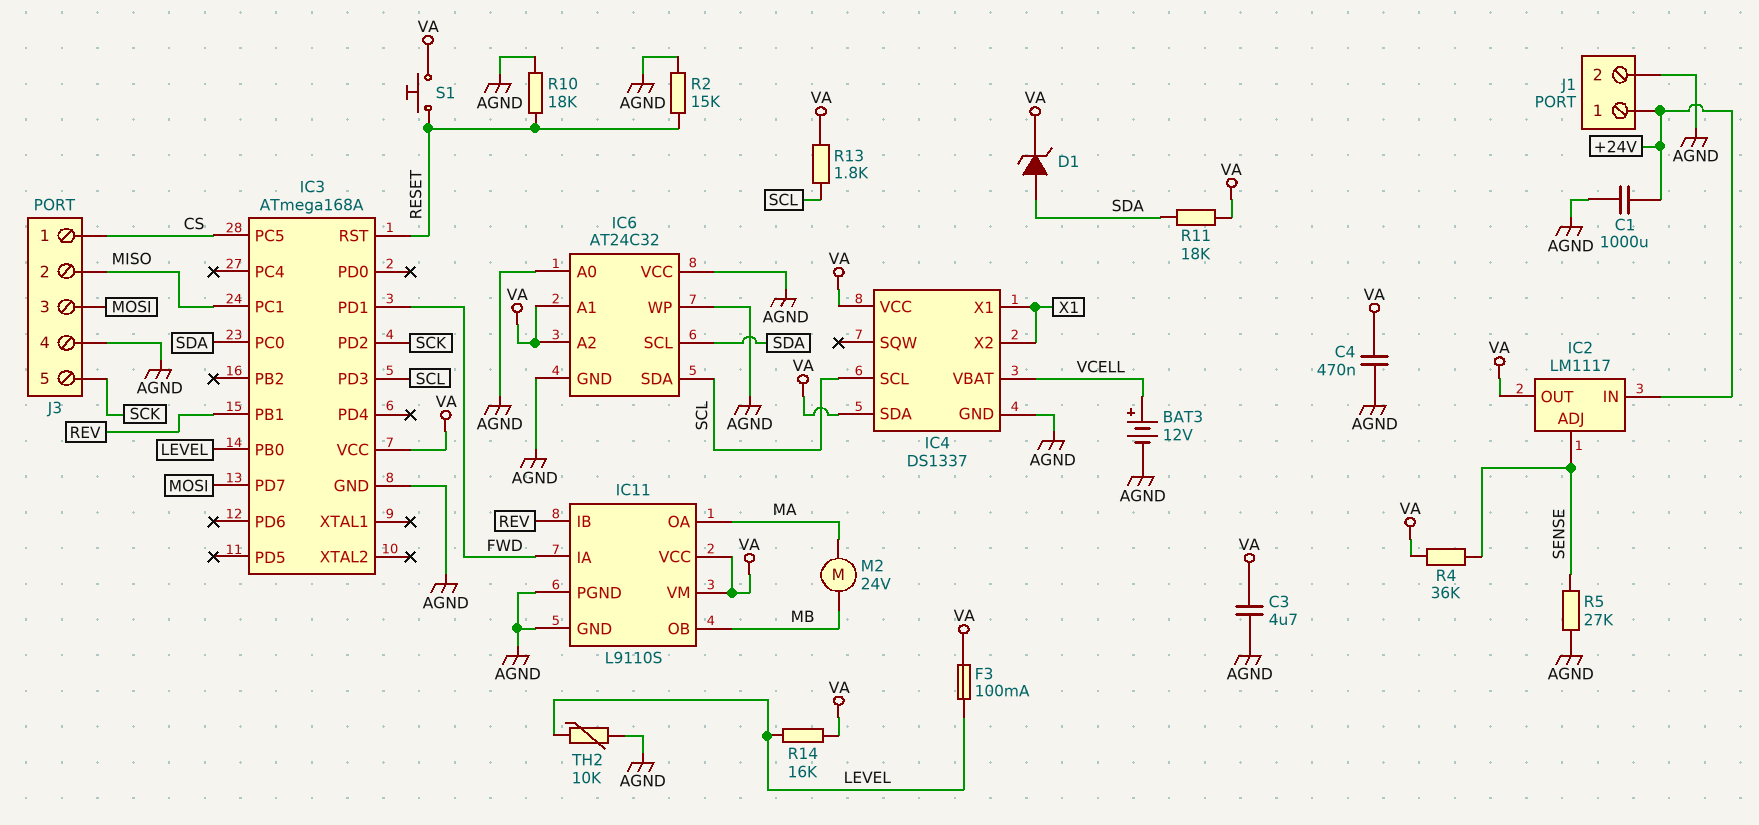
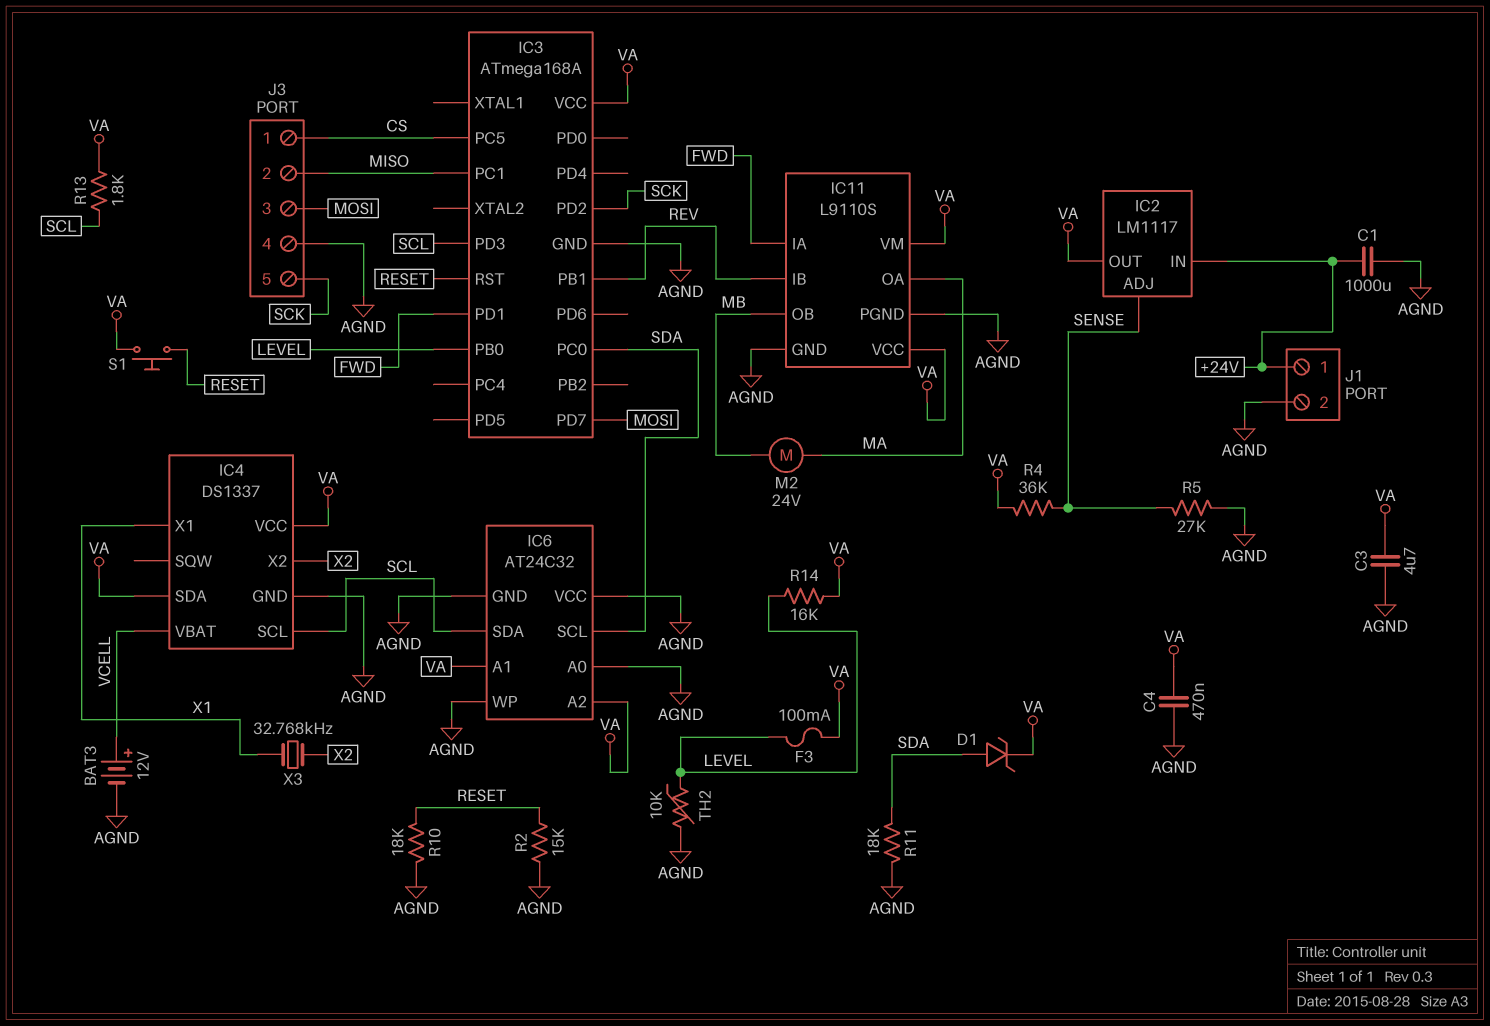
IC4 pin X2: X1 -> X2
R11: 18k (SDA, VA) -> 18k (AGND, SDA)
X3: none -> 32.768kHz (X1, X2)

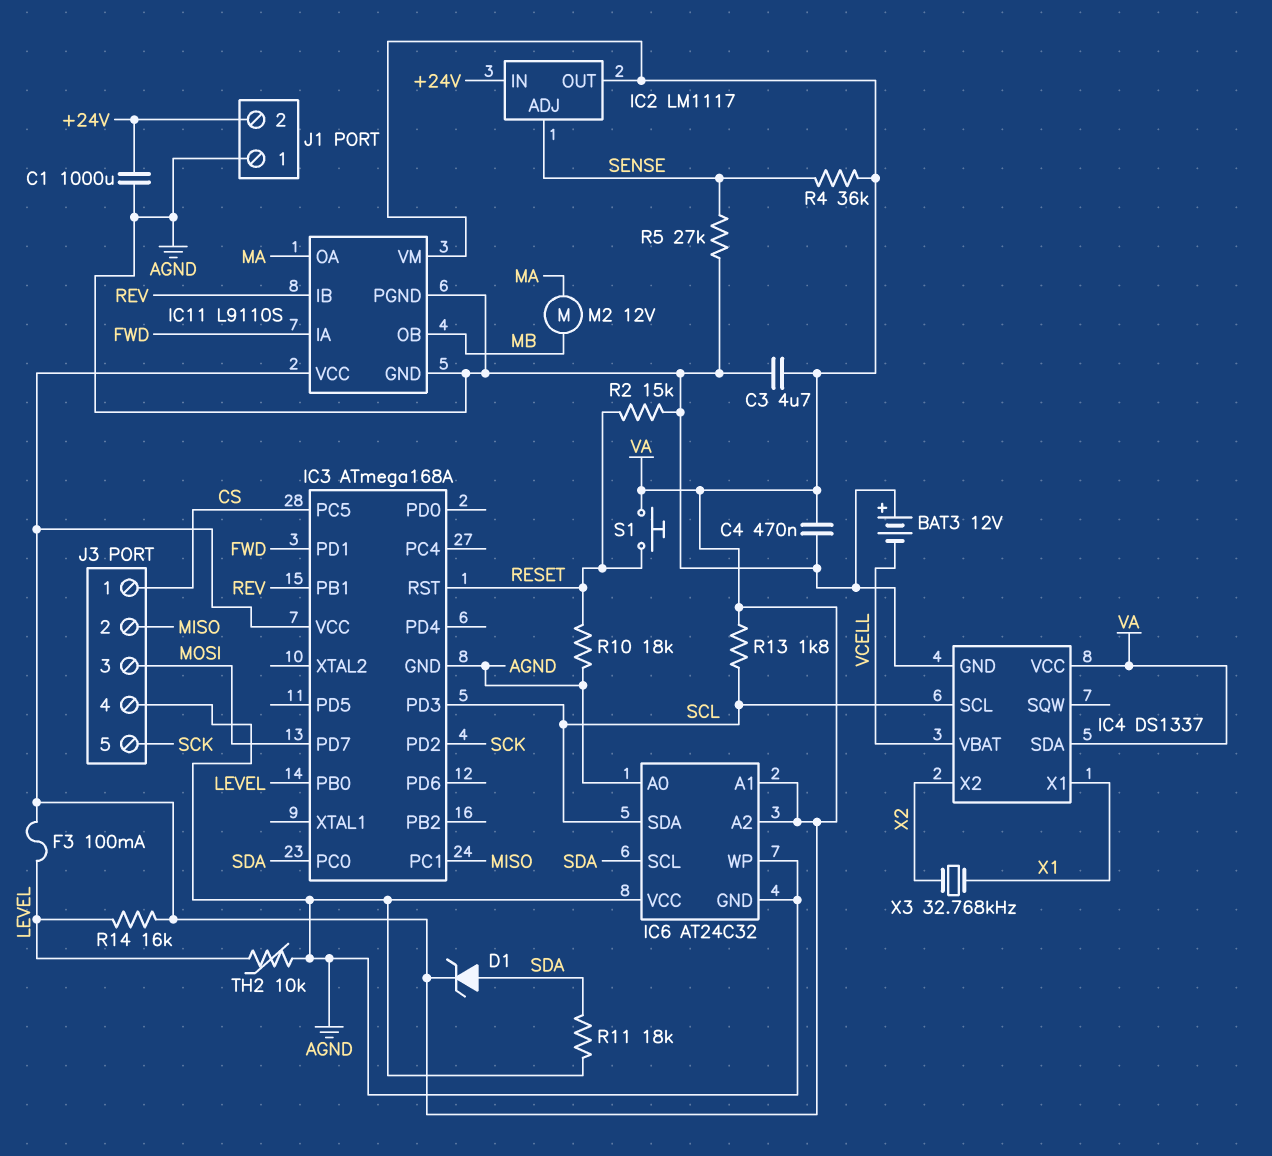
BAT3: 12V (plus VCELL, minus AGND) -> 12V (plus AGND, minus VCELL)
J1 pin 1: +24V -> AGND
J1 pin 2: AGND -> +24V
M2: motor 24V (MA, MB) -> motor 12V (MA, MB)

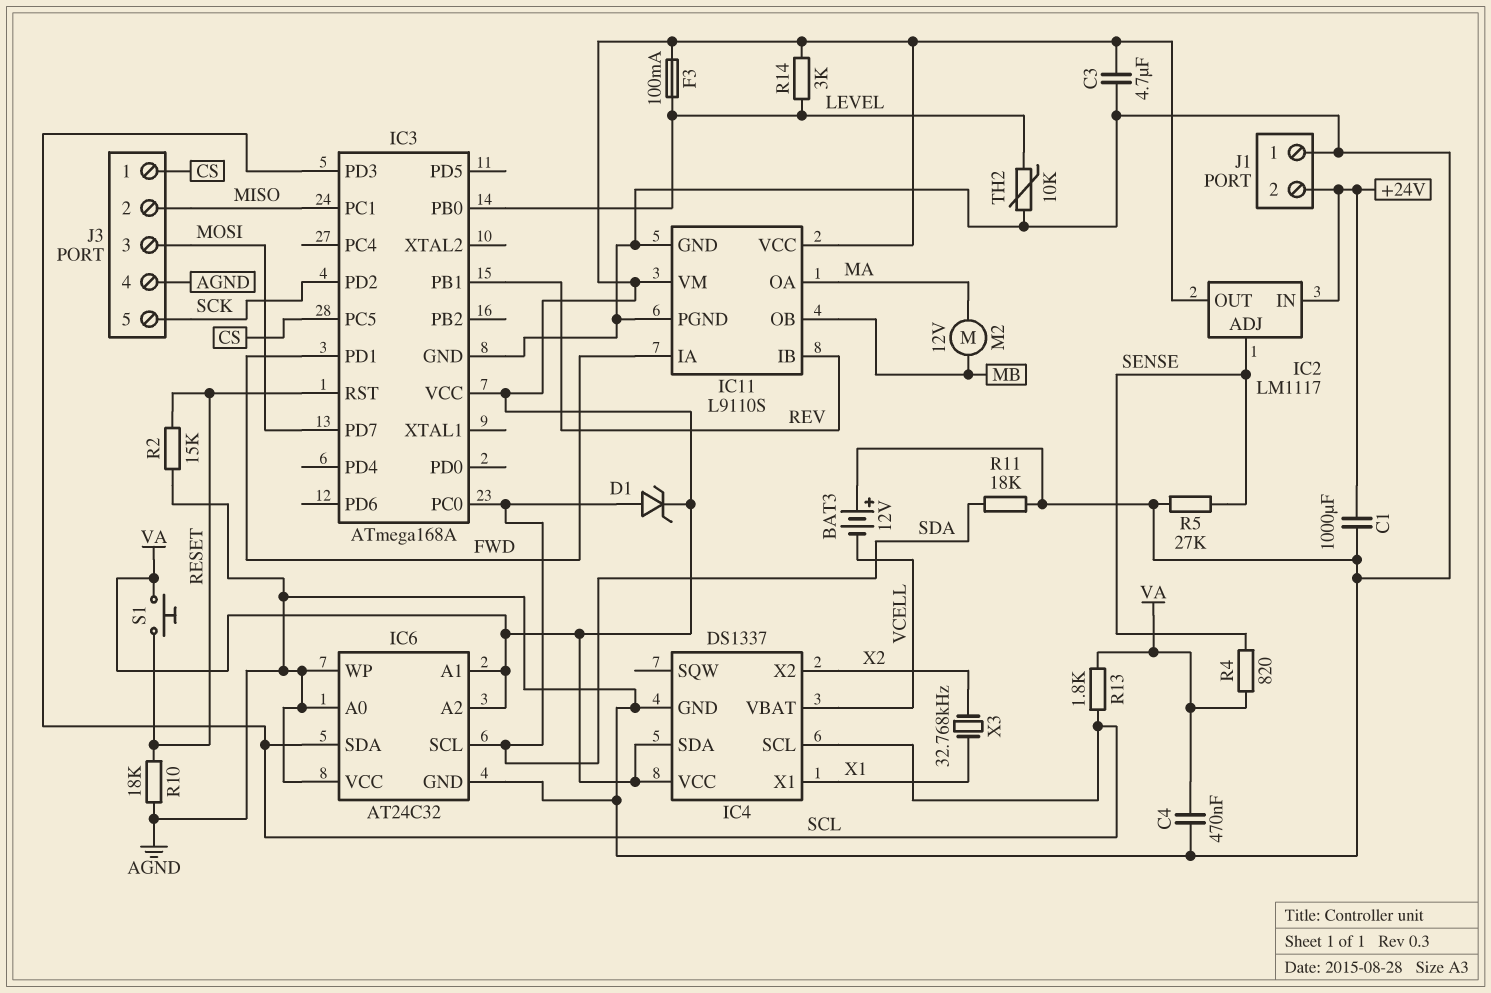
R4: 36k (SENSE, VA) -> 820 (SENSE, VA)
R14: 16k (LEVEL, VA) -> 3k (LEVEL, VA)

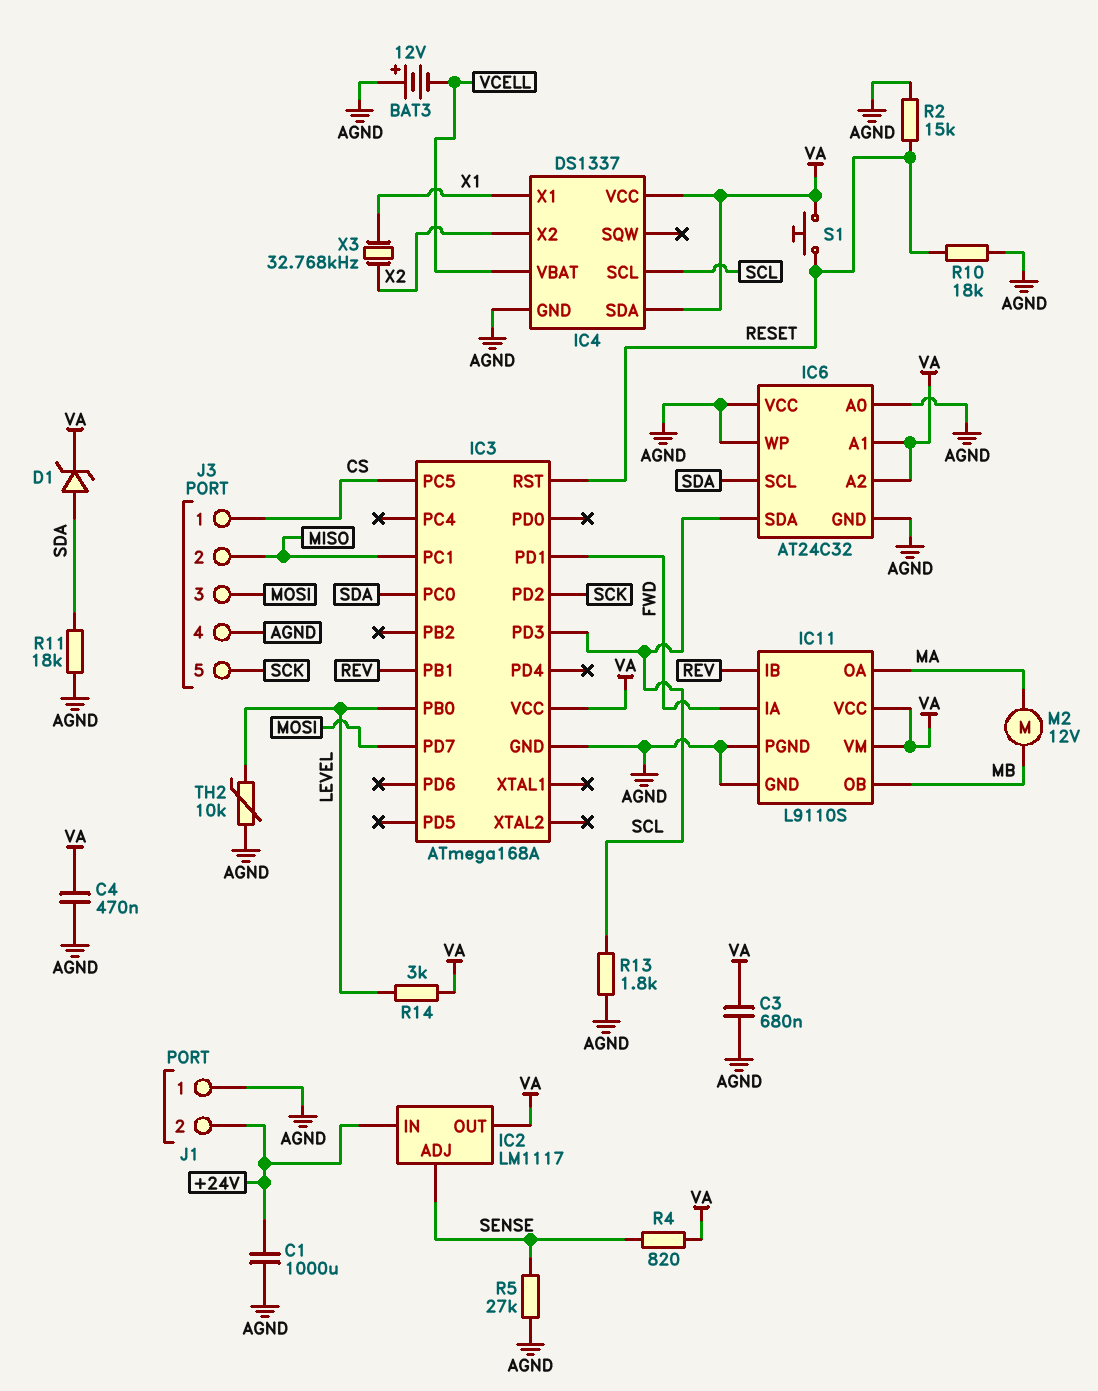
C3: 4.7uF (AGND, VA) -> 680nF (AGND, VA)
F3: 100mA (LEVEL, VA) -> none
R13: 1.8k (SCL, VA) -> 1.8k (AGND, SCL)

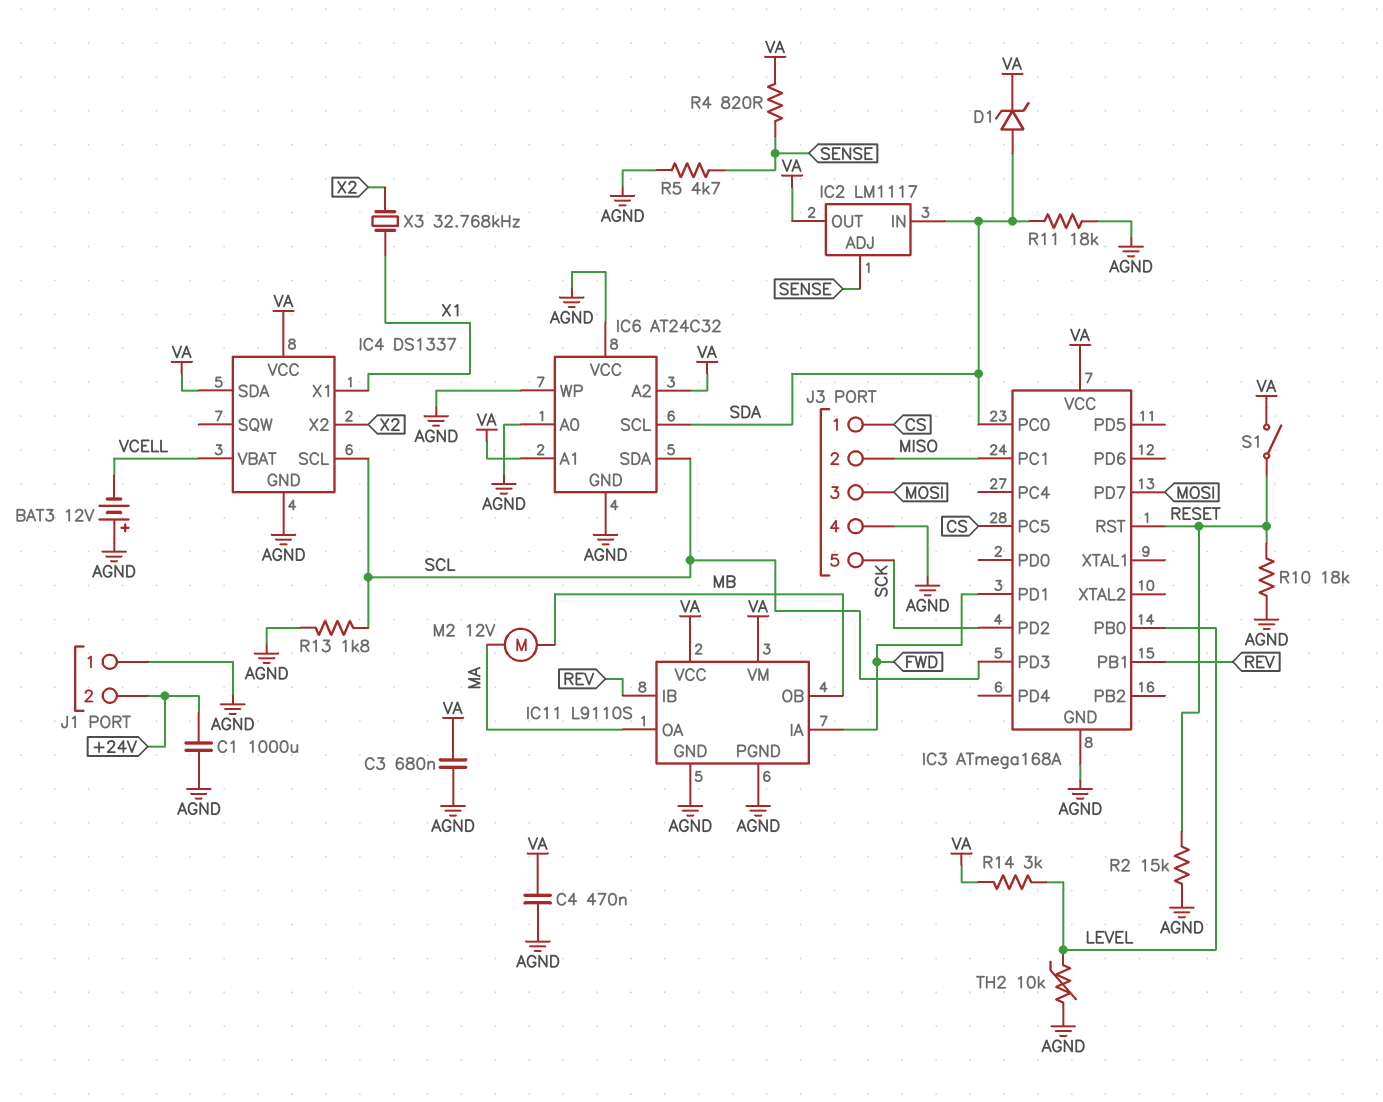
IC2 pin IN: +24V -> SDA
R5: 27k (AGND, SENSE) -> 4.7k (AGND, SENSE)
S1: button (RESET, VA) -> switch (RESET, VA)

